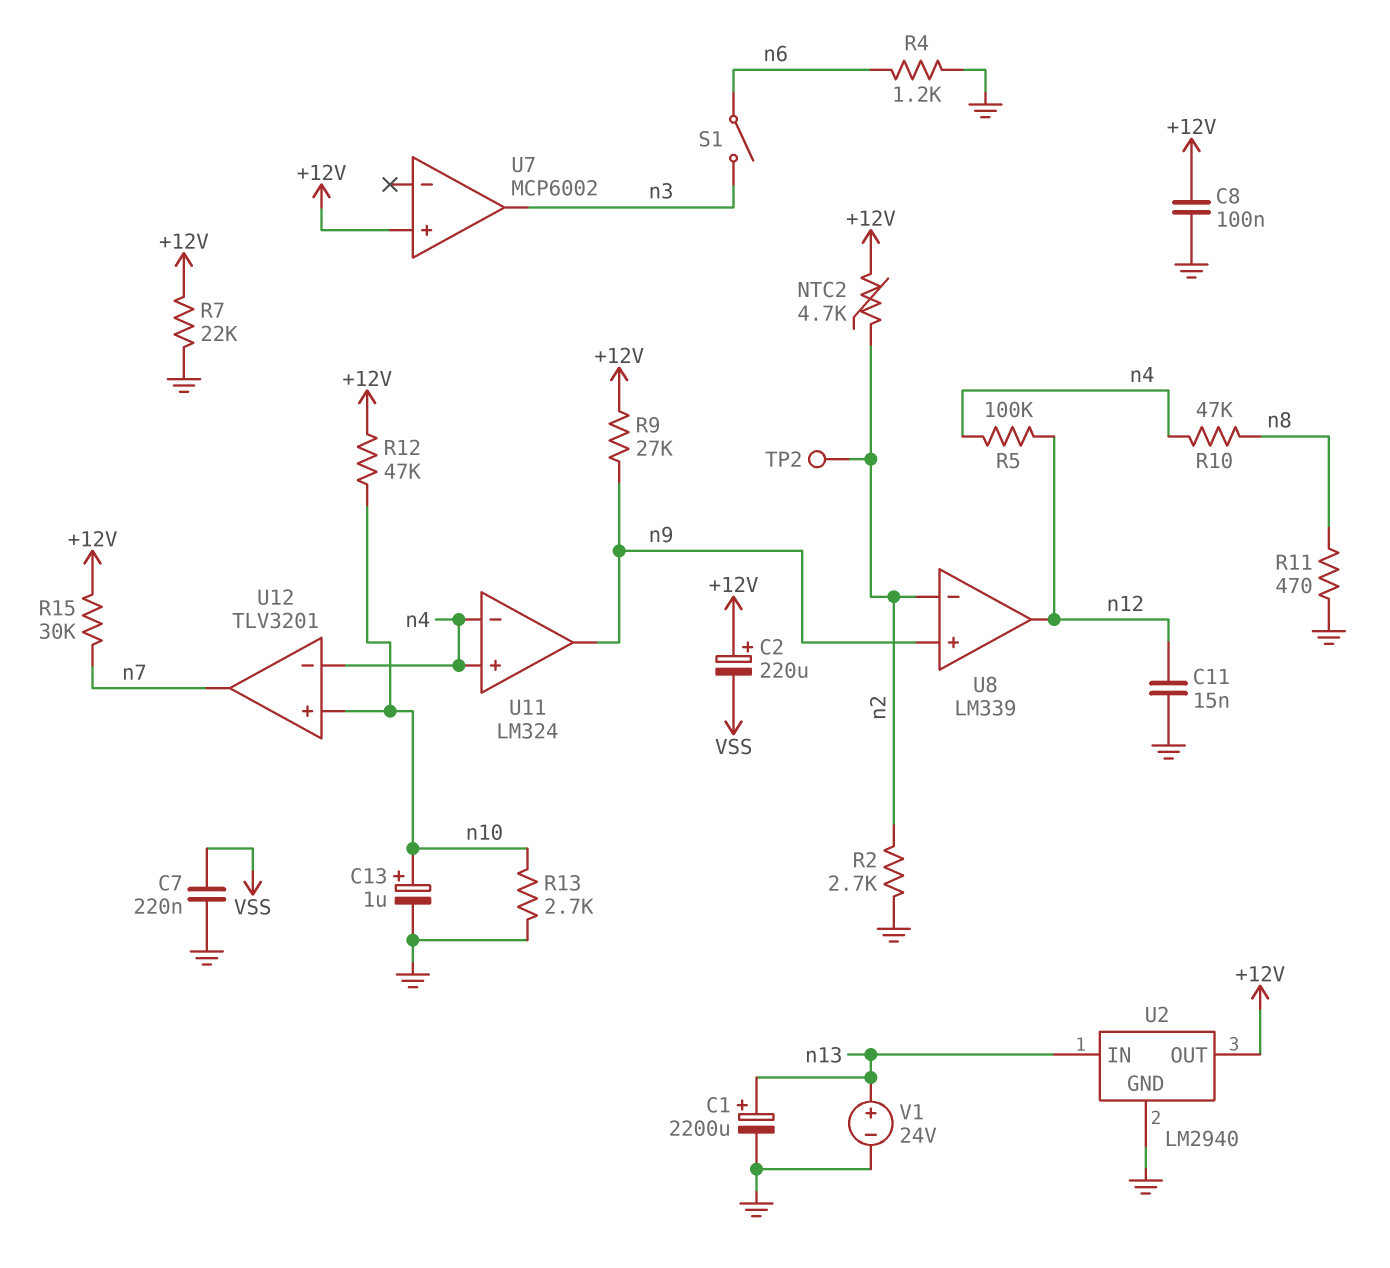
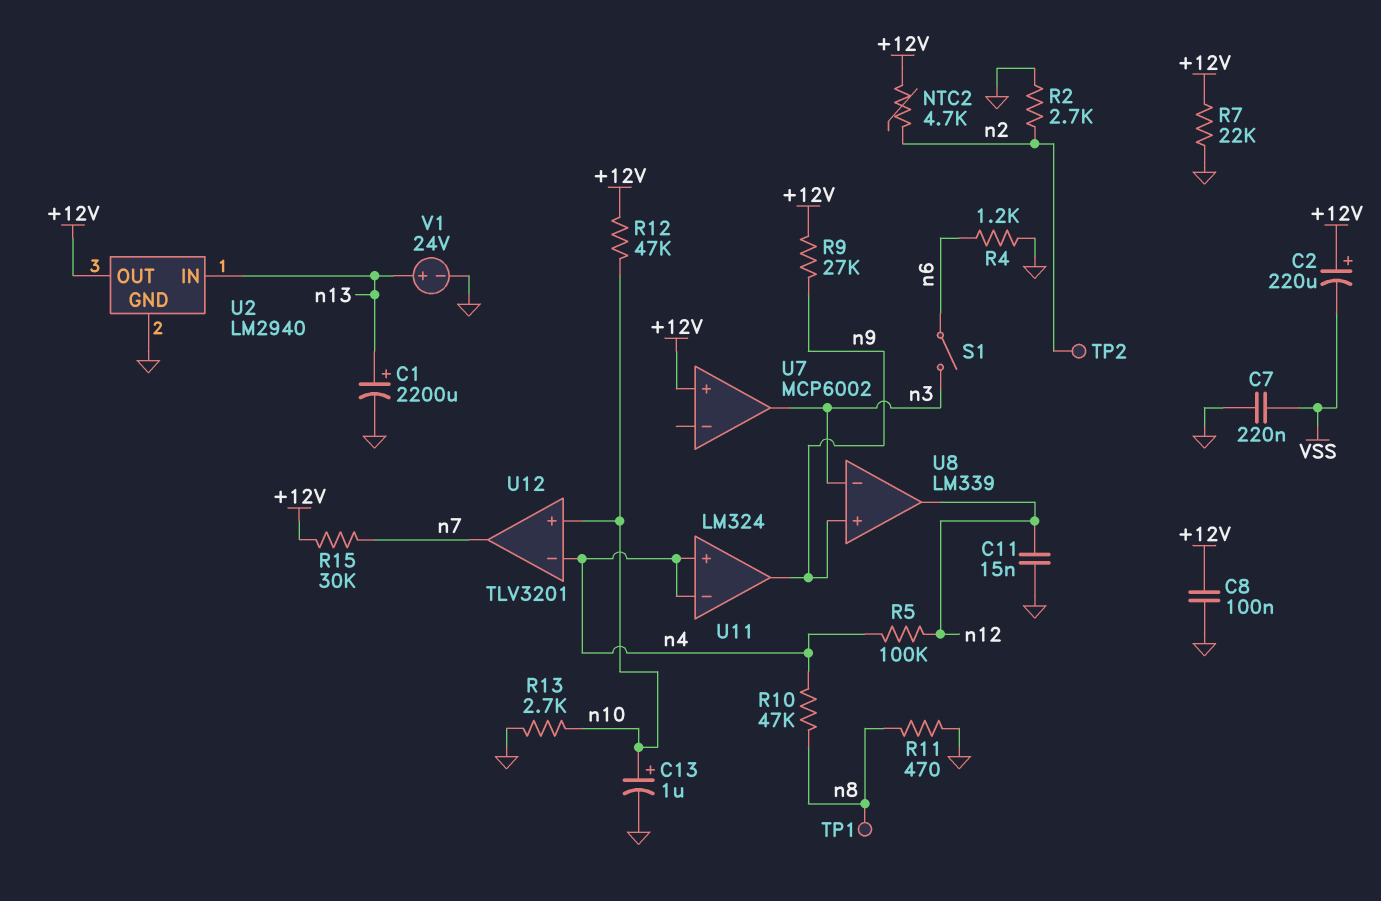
TP1: none -> test point (n8)
U8 pin in-: n2 -> n3

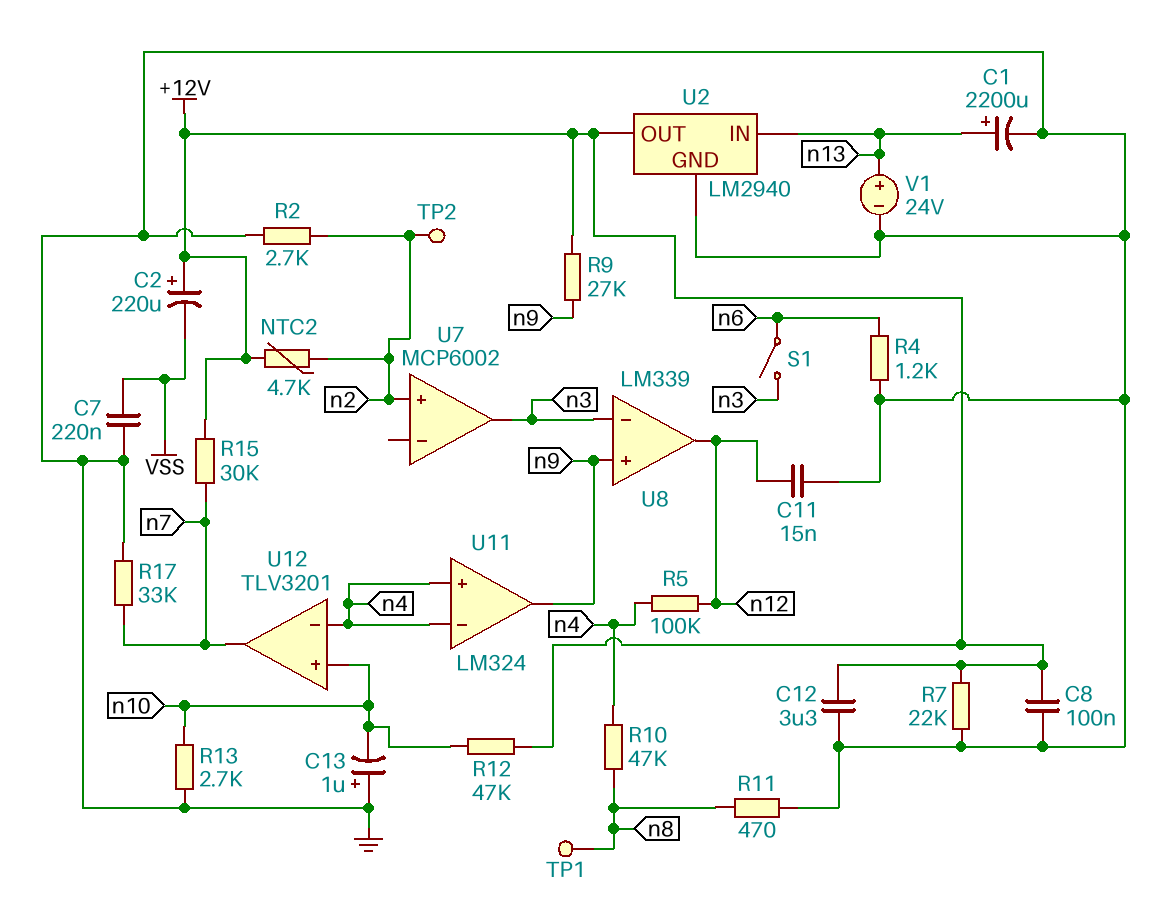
C12: none -> 3.3uF (+12V, GND)
C13: 1uF (plus n10, minus GND) -> 1uF (plus GND, minus n10)
R17: none -> 33k (GND, n7)
U7 pin in+: +12V -> n2

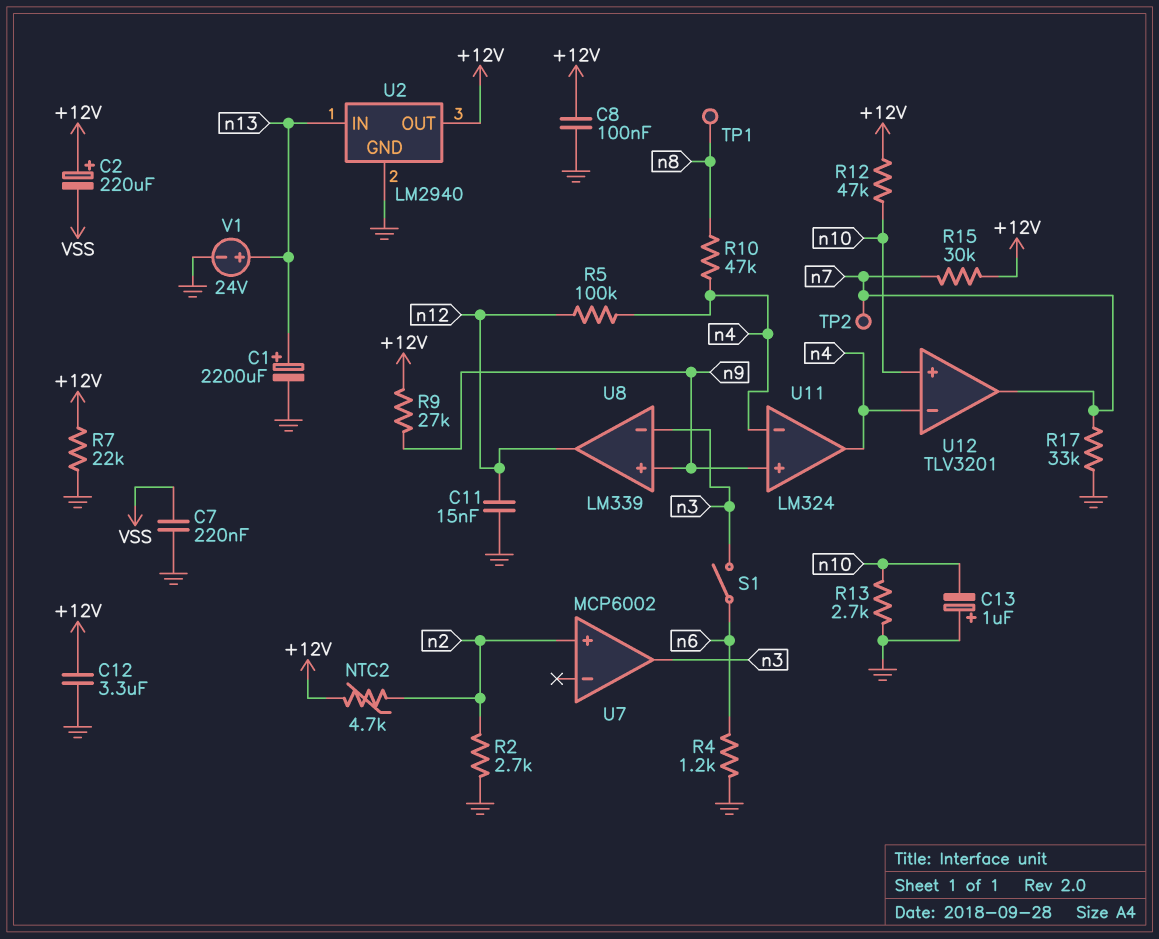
R11: 470 (GND, n8) -> none
TP2: test point (n2) -> test point (n7)
U11 pin in+: n4 -> n9
U11 pin out: n9 -> n4

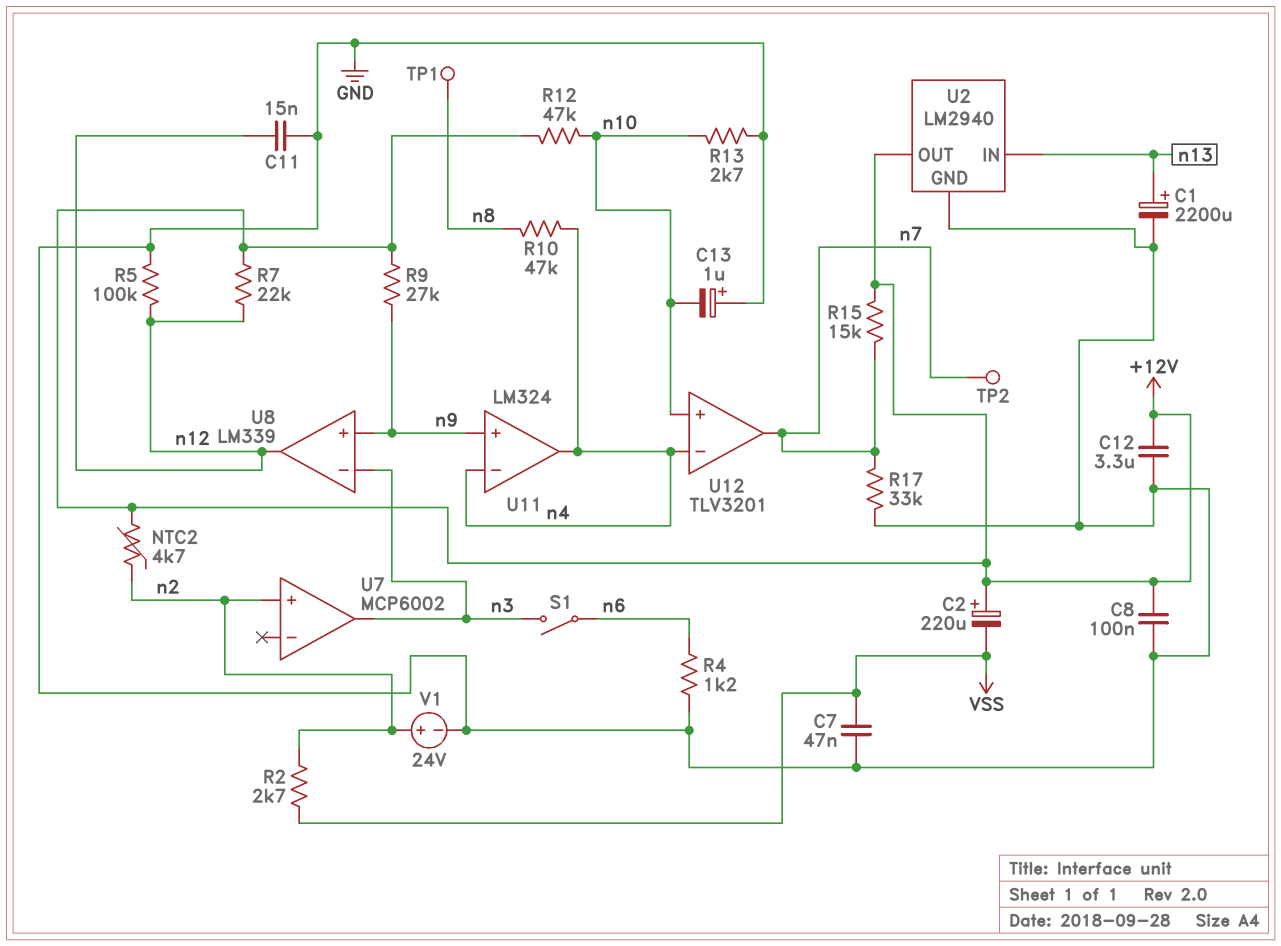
C7: 220nF (GND, VSS) -> 47nF (GND, VSS)
R2: 2.7k (GND, n2) -> 2.7k (VSS, n2)
R5: 100k (n4, n12) -> 100k (GND, n12)
R7: 22k (+12V, GND) -> 22k (+12V, n12)
R15: 30k (+12V, n7) -> 15k (+12V, n7)
V1: 24V (plus n13, minus GND) -> 24V (plus n2, minus GND)

